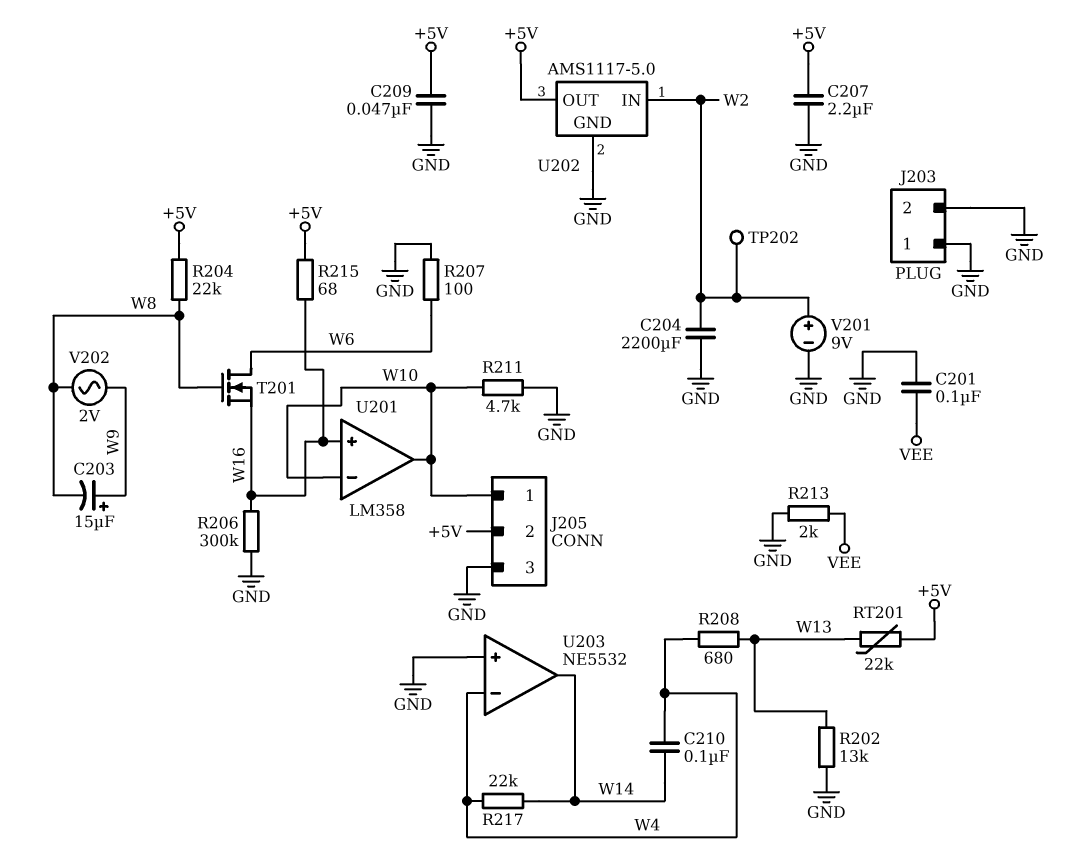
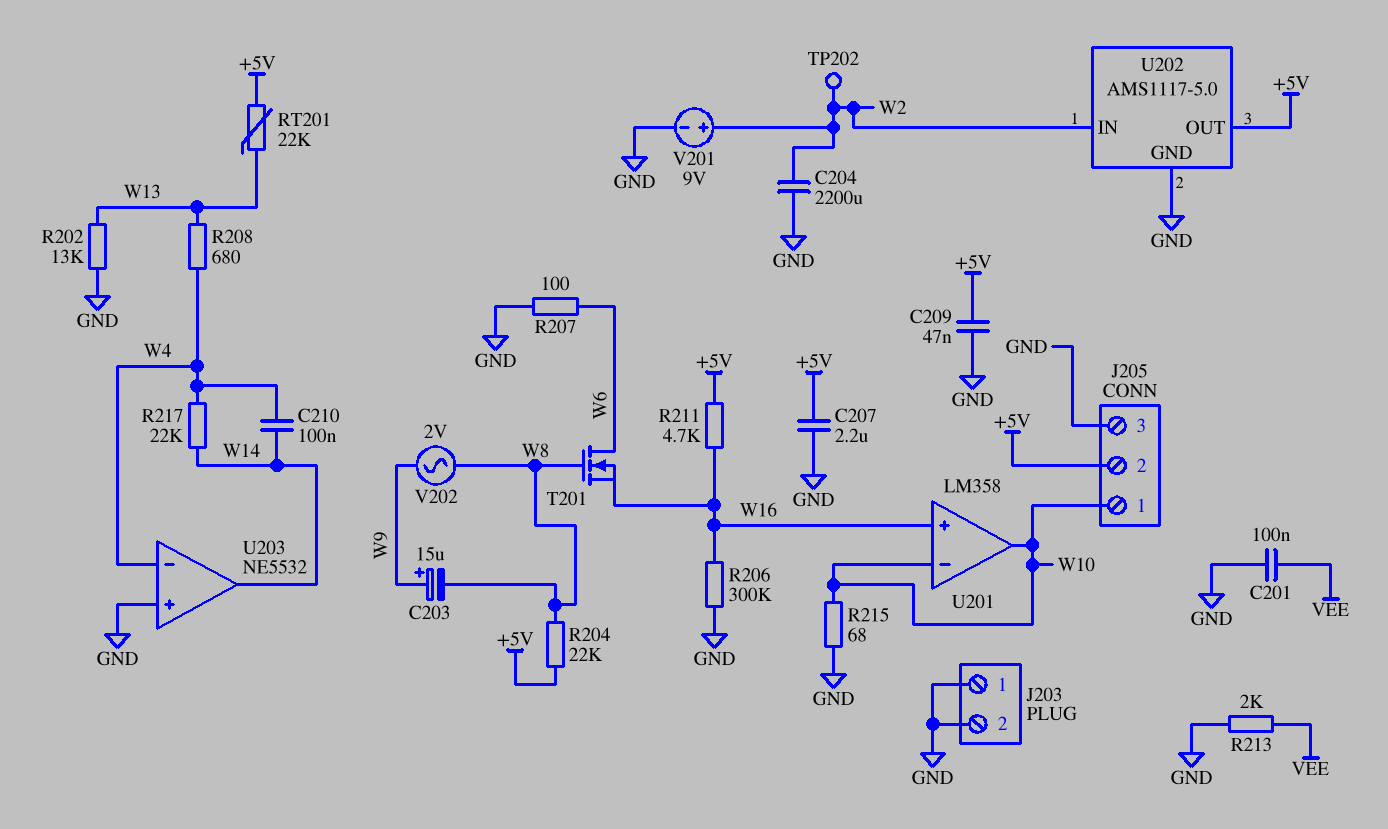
R211: 4.7k (GND, W10) -> 4.7k (+5V, W16)
R215: 68 (+5V, W16) -> 68 (GND, W10)

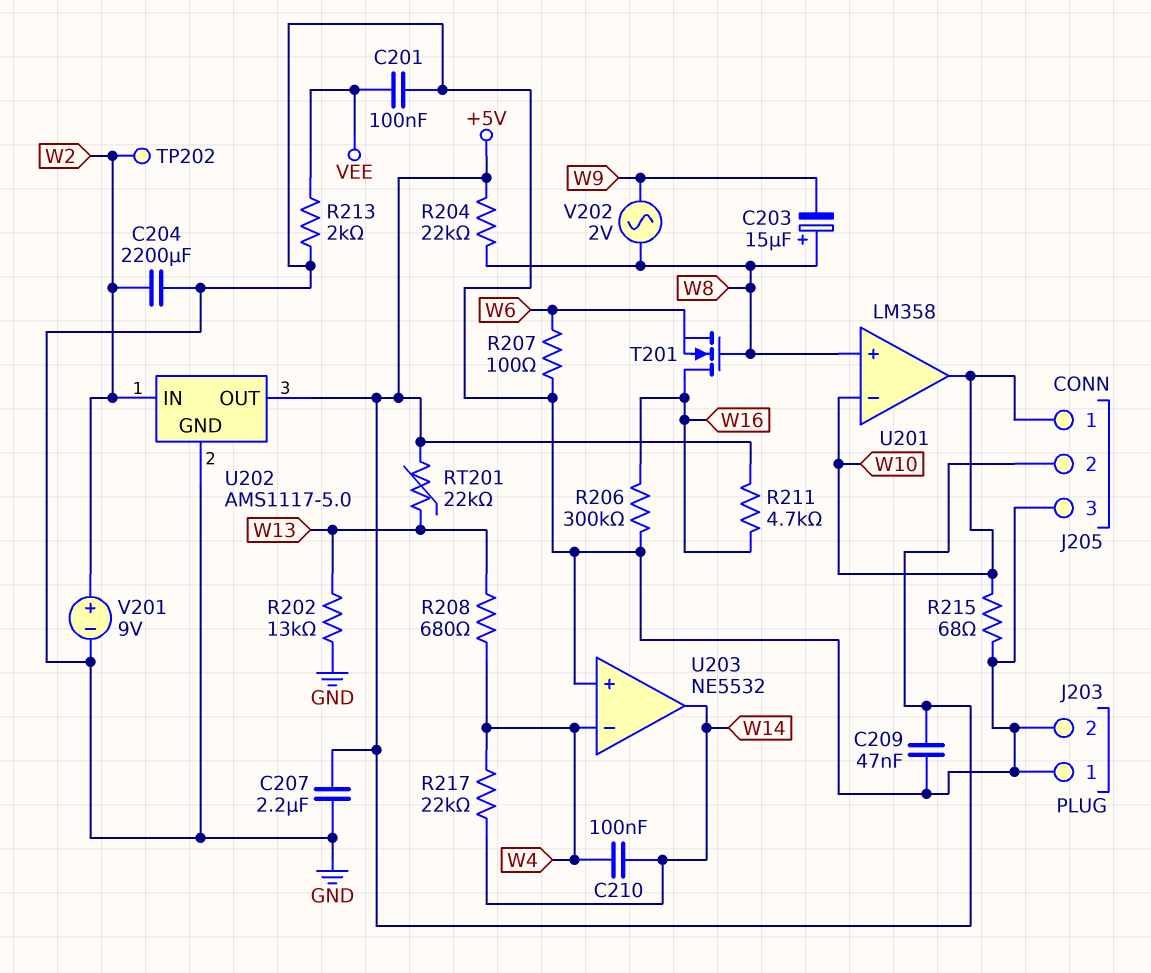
C203: 15uF (plus W9, minus W8) -> 15uF (plus W8, minus W9)
T201: NMOS (G W8, D W6, S W16) -> NMOS (G W8, D W16, S W6)
U201 pin in+: W16 -> W8

